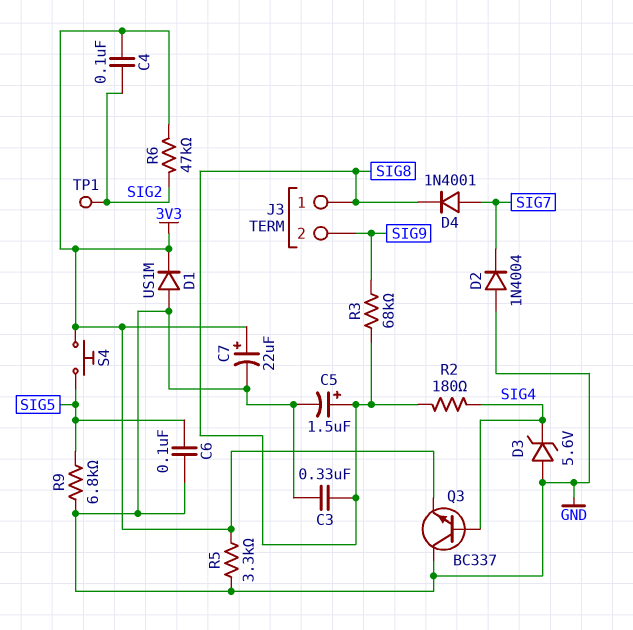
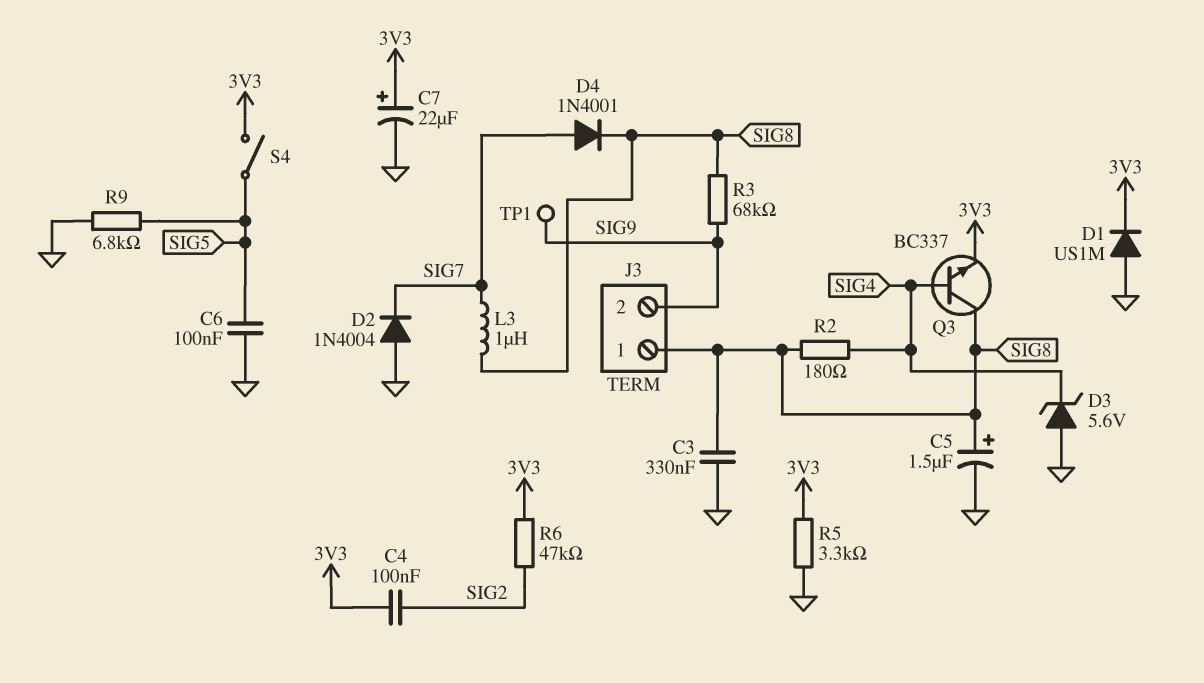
L3: none -> 1uH (SIG7, SIG8)
Q3: NPN BC337 (B SIG4, C GND, E 3V3) -> NPN BC337 (B SIG4, C SIG8, E 3V3)
S4: button (3V3, SIG5) -> switch (3V3, SIG5)
TP1: test point (SIG2) -> test point (SIG9)

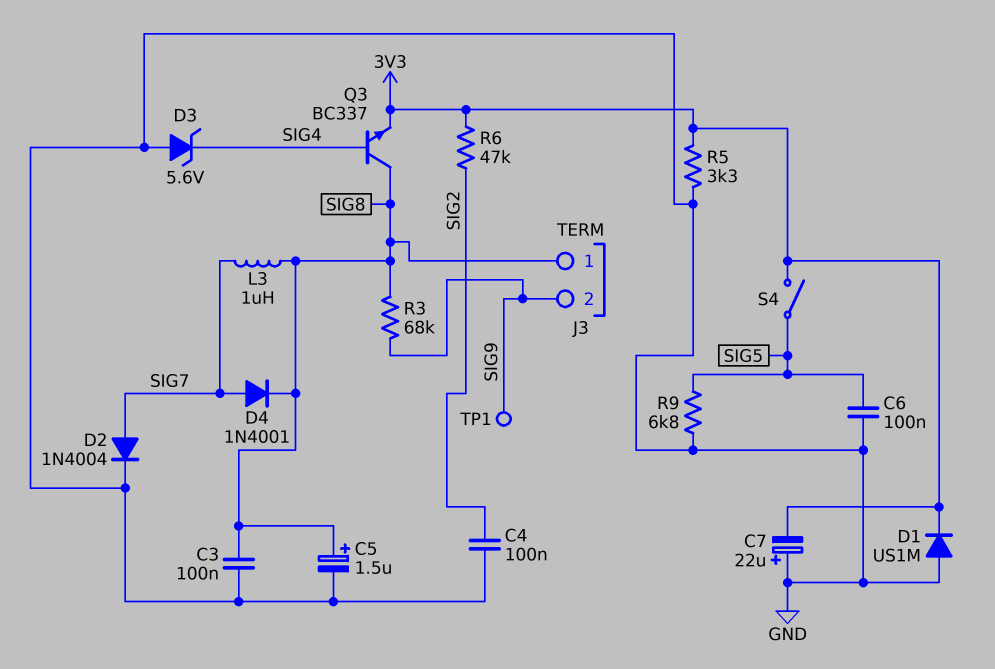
C3: 330nF (GND, SIG8) -> 100nF (GND, SIG8)
C4: 100nF (3V3, SIG2) -> 100nF (GND, SIG2)
C7: 22uF (plus 3V3, minus GND) -> 22uF (plus GND, minus 3V3)
D2: diode 1N4004 (A GND, K SIG7) -> diode 1N4004 (A SIG7, K GND)
R2: 180 (SIG4, SIG8) -> none

